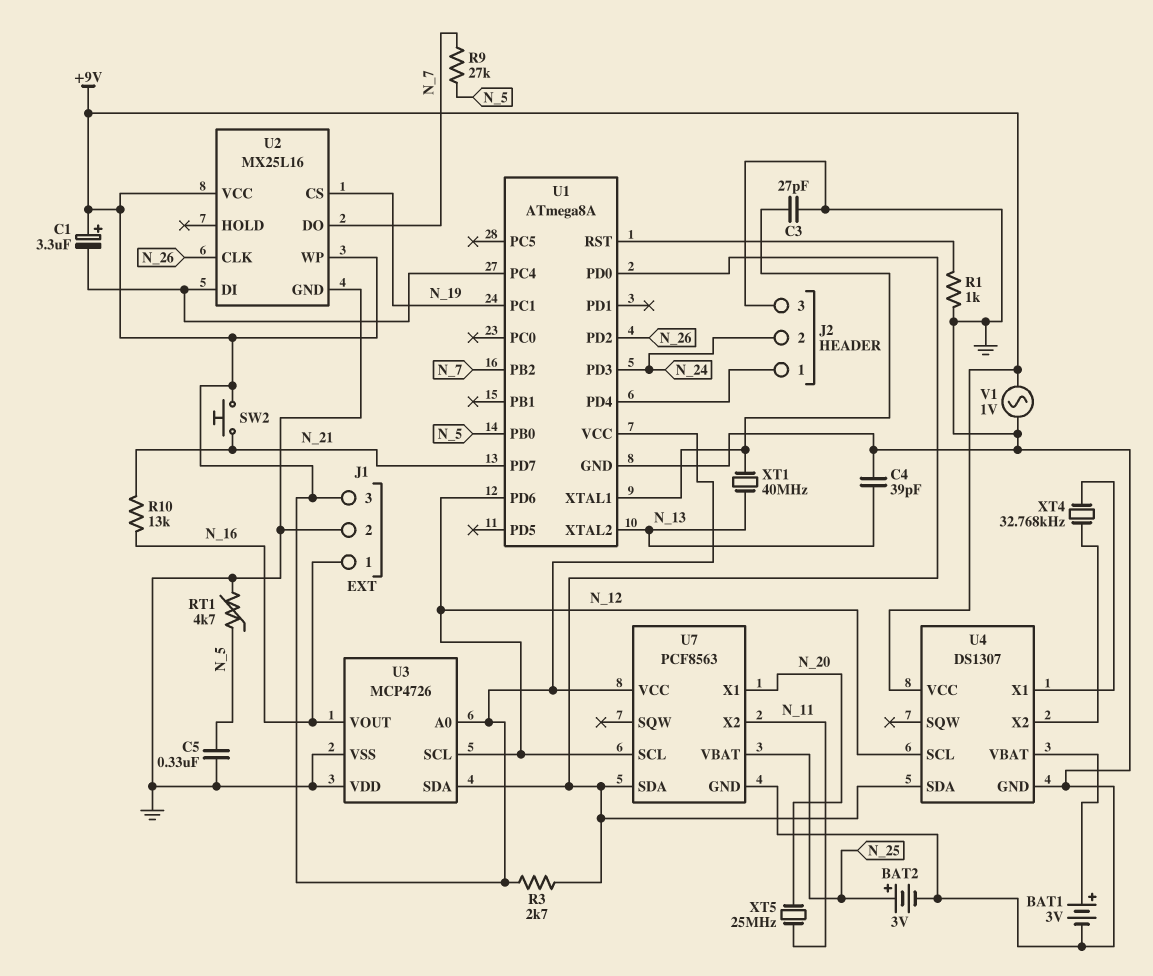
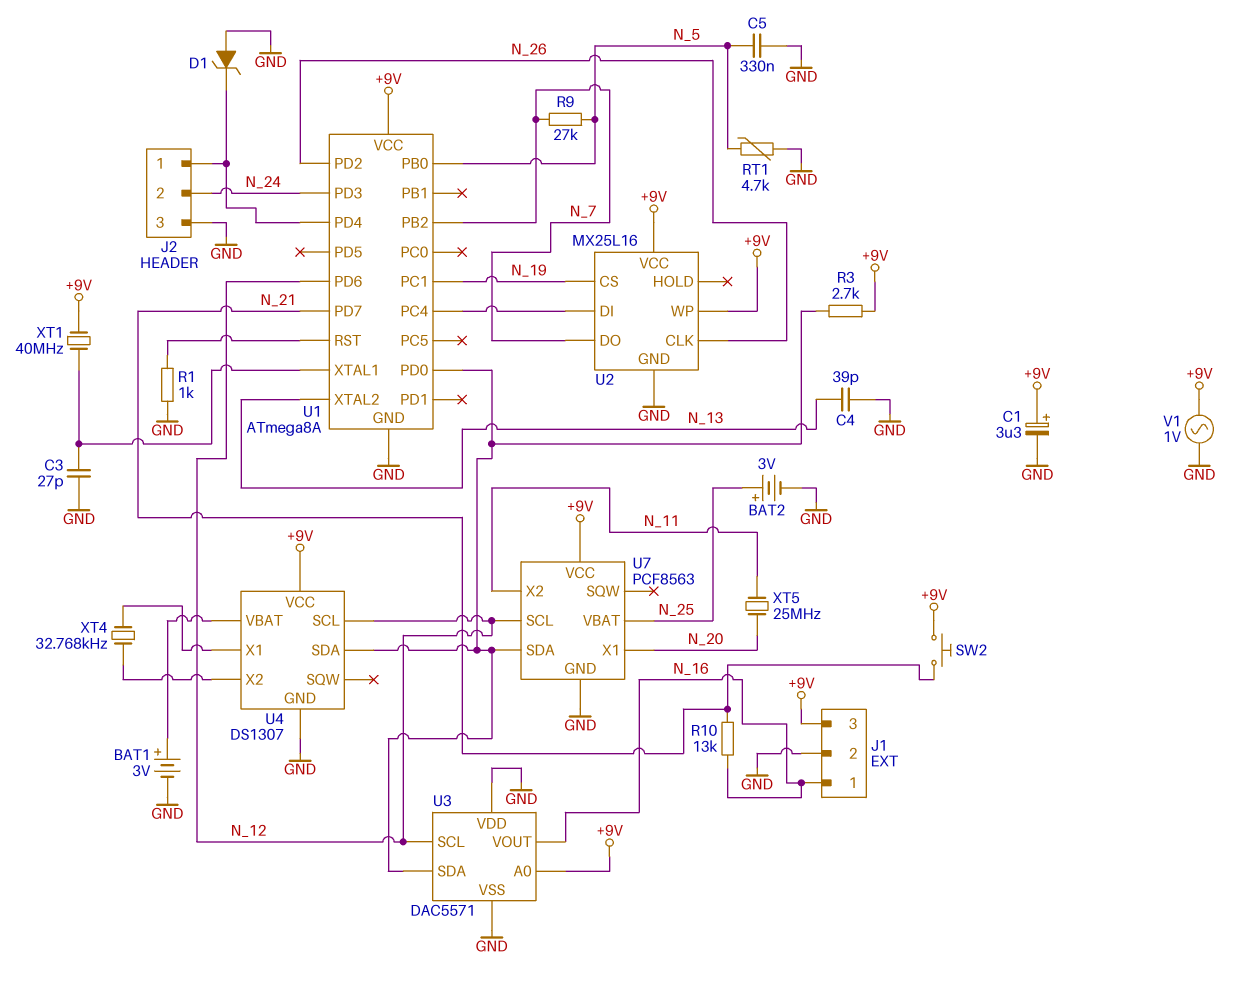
C1: 3.3uF (plus +9V, minus U1/PC4) -> 3.3uF (plus +9V, minus GND)
D1: none -> zener (A GND, K J2/1)
U3: MCP4726 -> DAC5571
XT1: 40MHz (N_13, U1/XTAL1) -> 40MHz (+9V, U1/XTAL1)

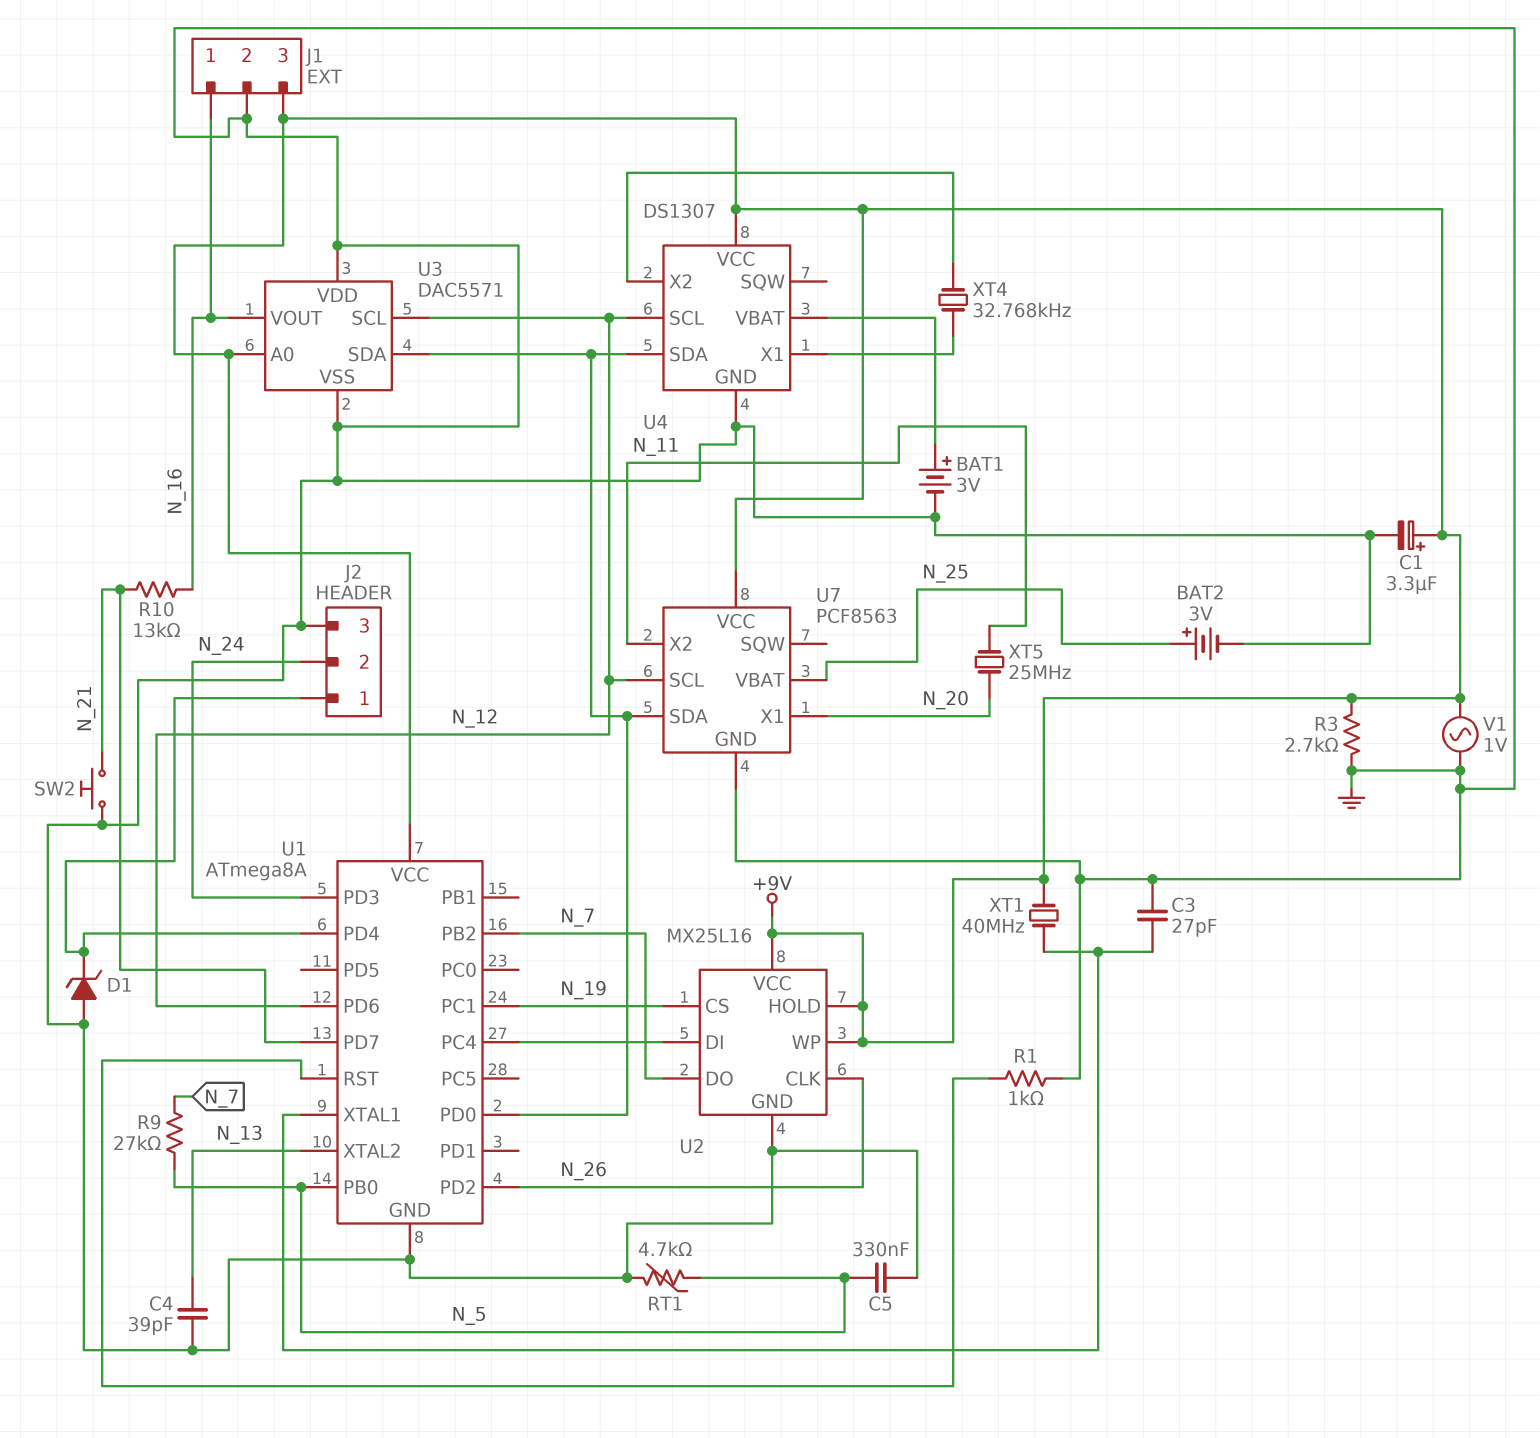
R3: 2.7k (+9V, U1/PD0) -> 2.7k (+9V, GND)
SW2: button (+9V, N_21) -> button (GND, N_21)
U2 pin HOLD: none -> +9V

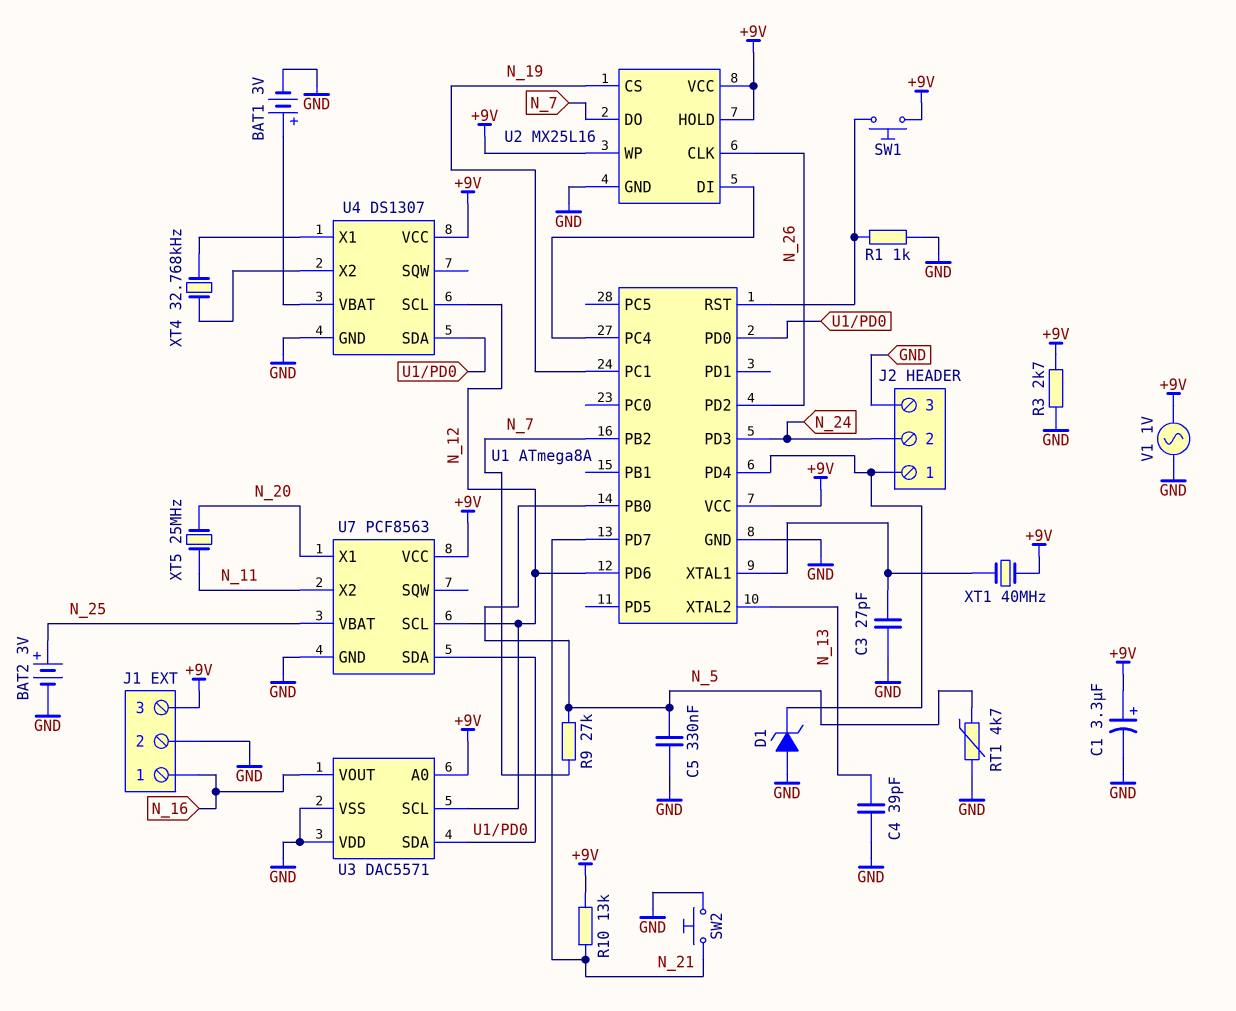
R10: 13k (N_16, N_21) -> 13k (+9V, N_21)
SW1: none -> button (+9V, U1/RST)

